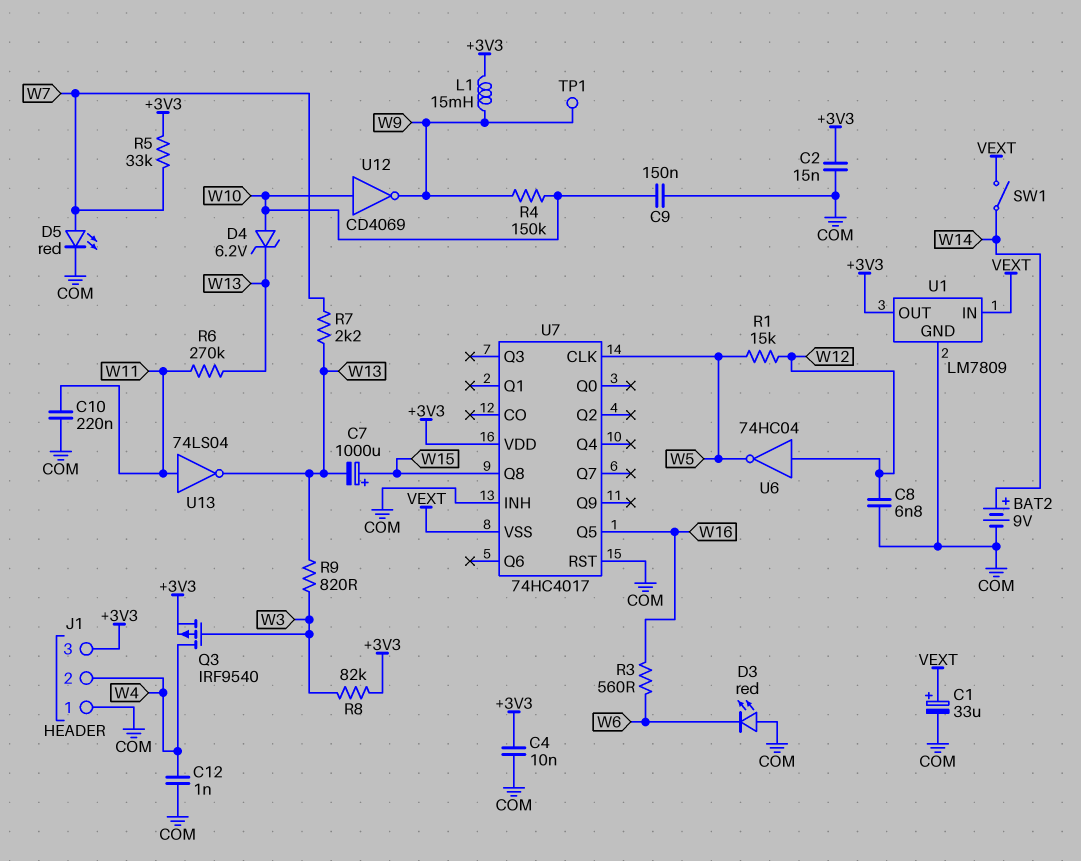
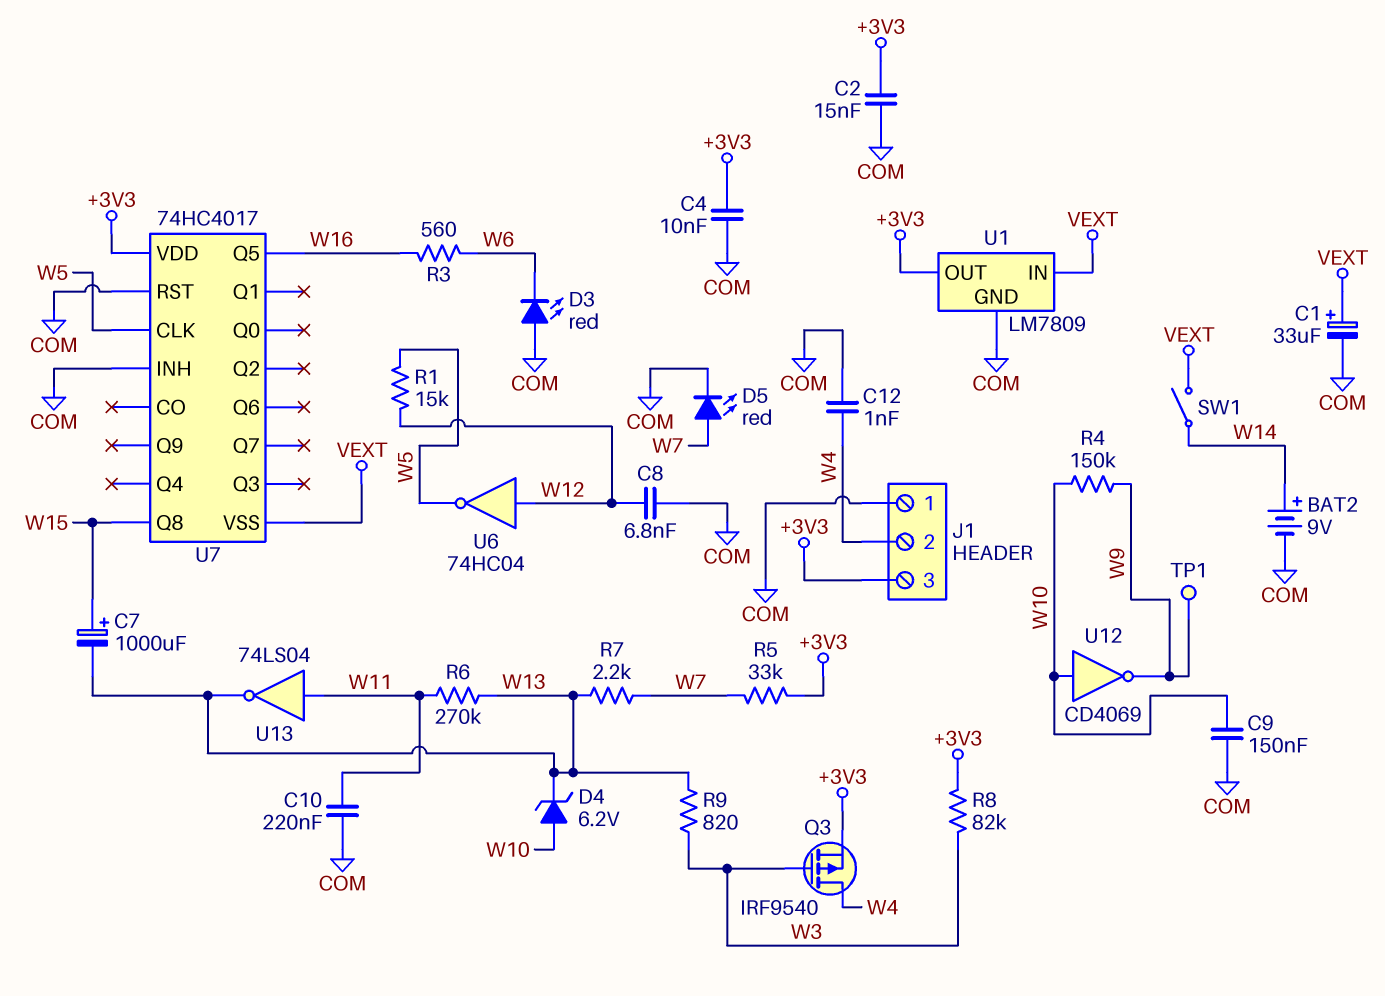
L1: 15mH (+3V3, W9) -> none

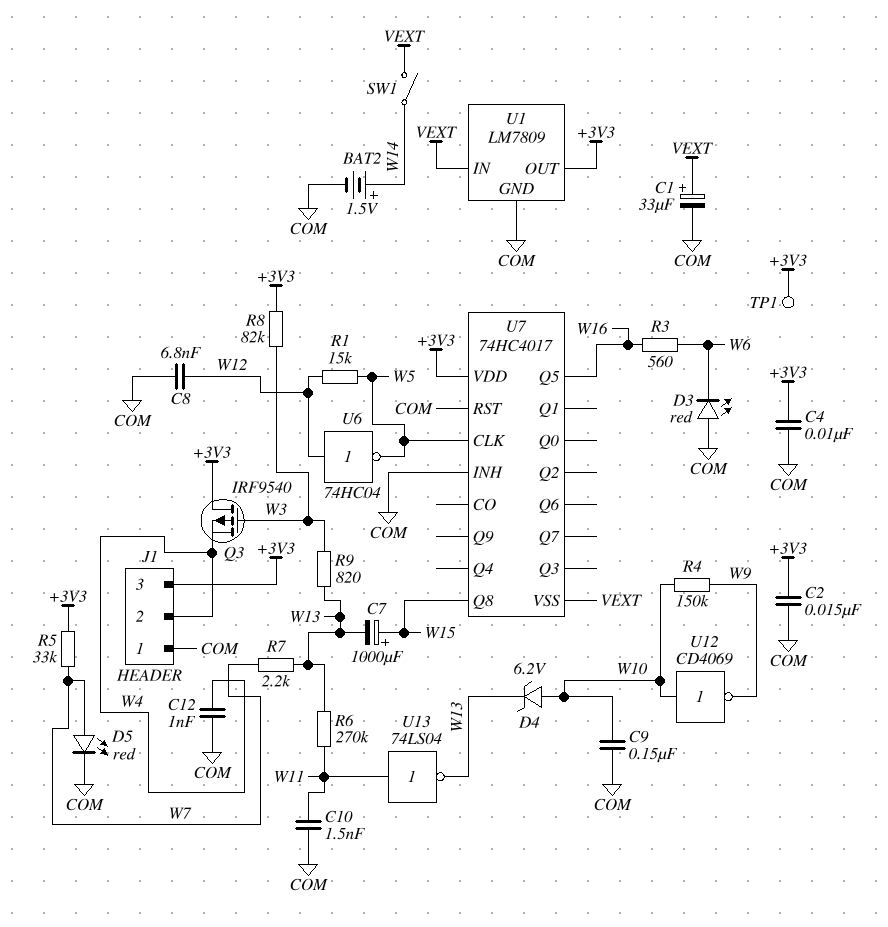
BAT2: 9V (plus W14, minus COM) -> 1.5V (plus W14, minus COM)
C10: 220nF (COM, W11) -> 1.5nF (COM, W11)
Q3: PMOS IRF9540 (G W3, D W4, S +3V3) -> PMOS IRF9540 (G W3, D +3V3, S W4)
TP1: test point (W9) -> test point (+3V3)

